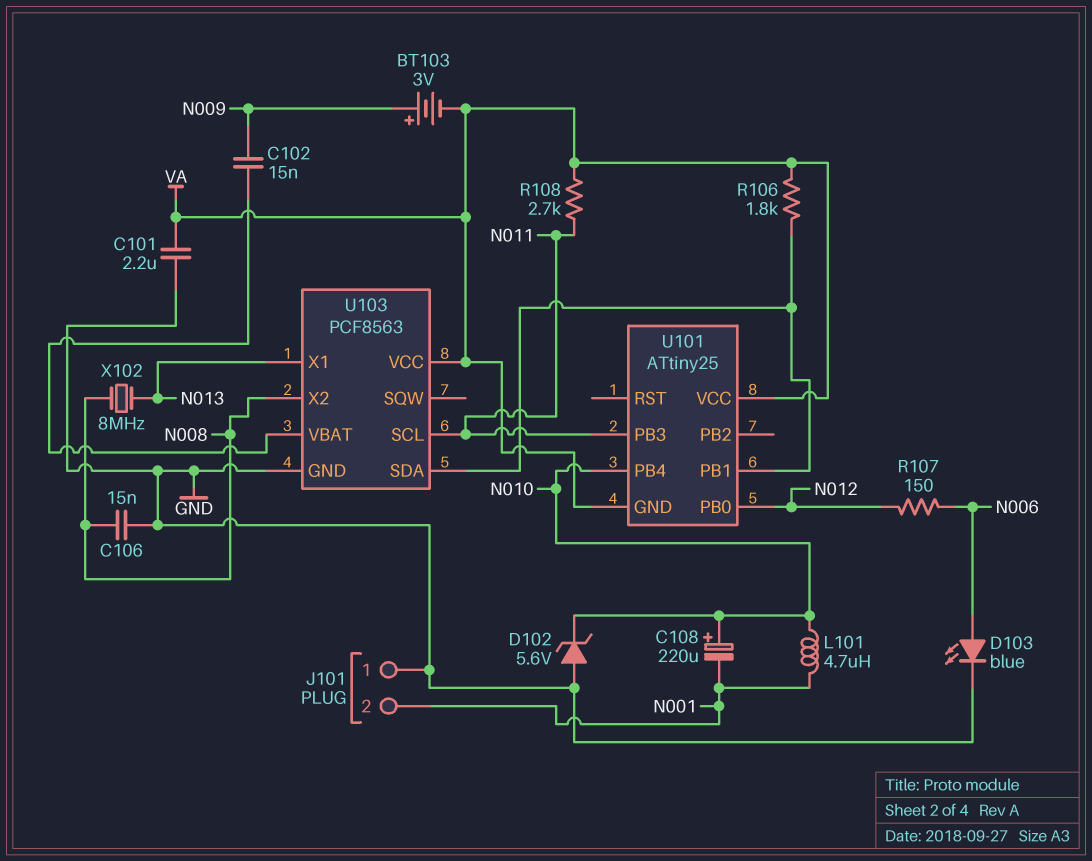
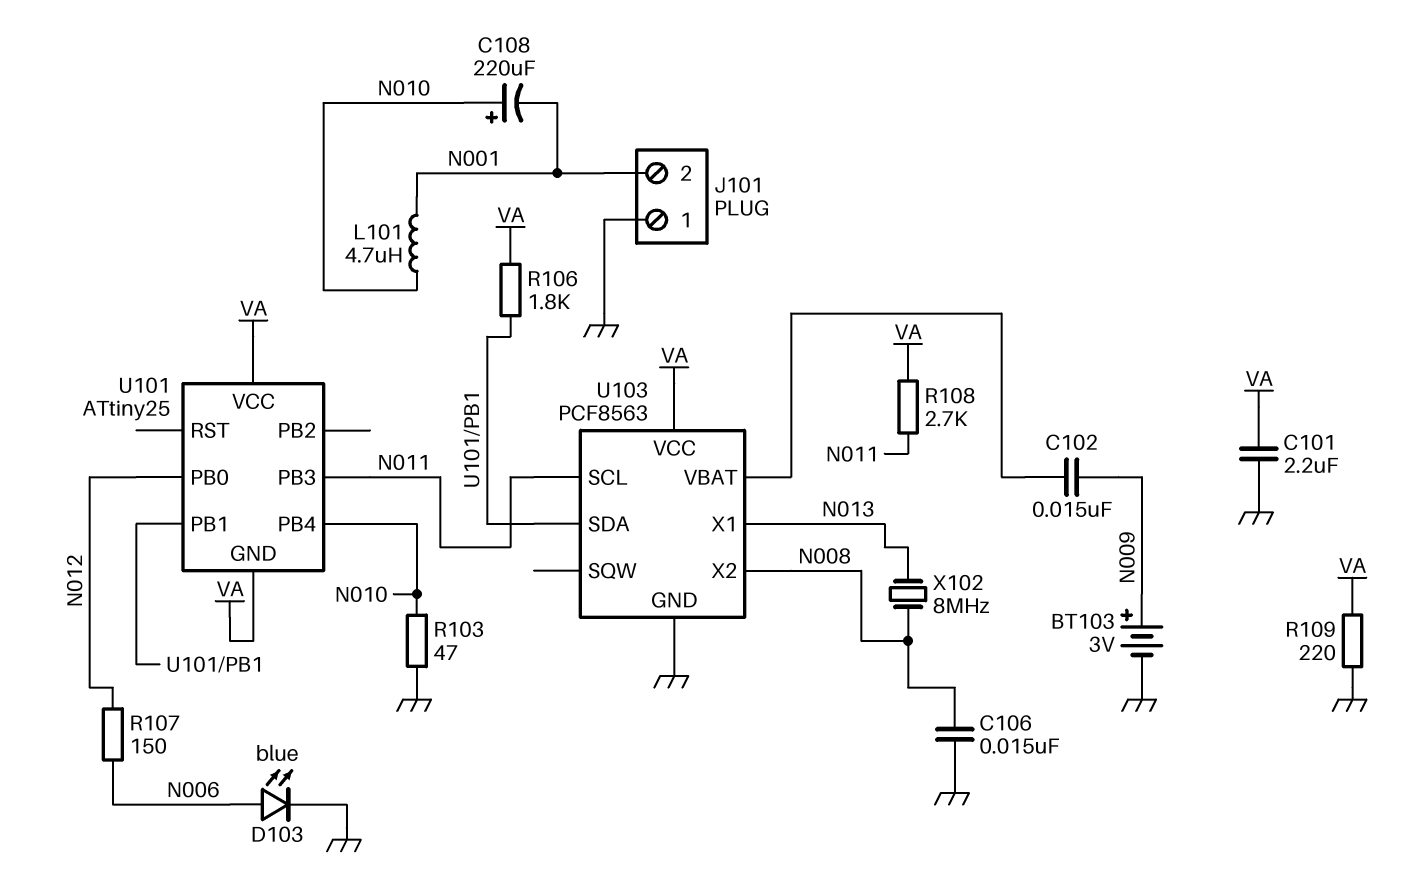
BT103: 3V (plus N009, minus VA) -> 3V (plus N009, minus GND)
D102: zener 5.6V (A GND, K N010) -> none
R103: none -> 47 (GND, N010)
R109: none -> 220 (GND, VA)

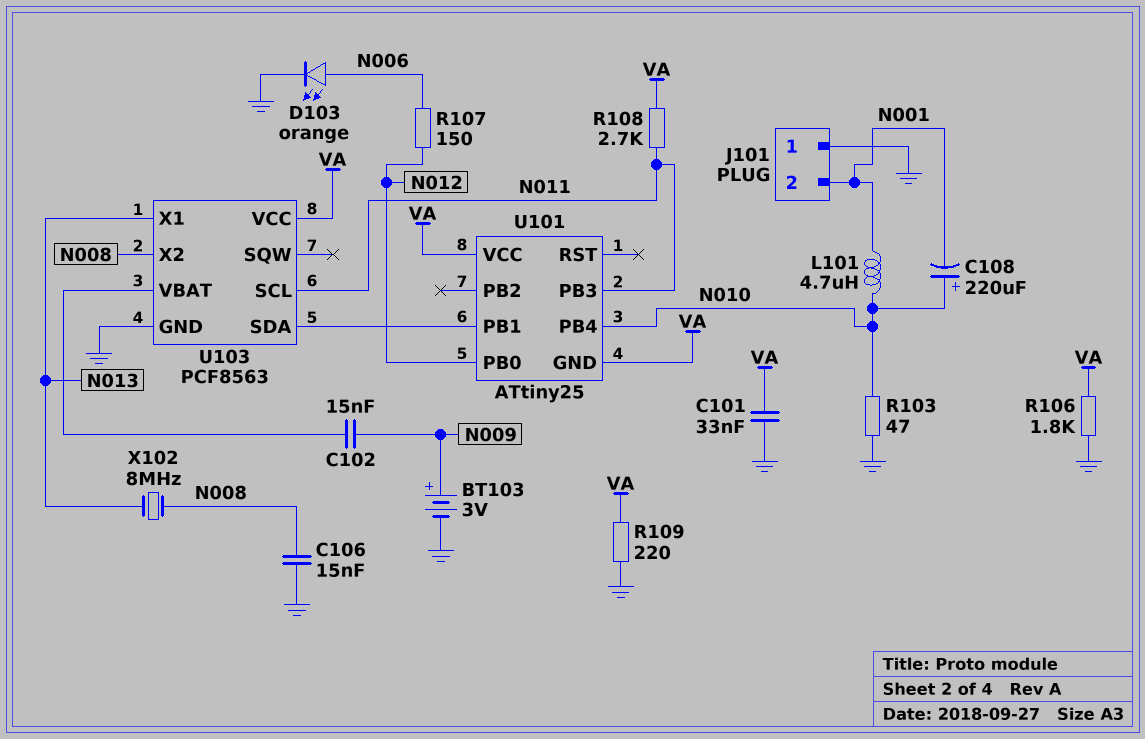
C101: 2.2uF (GND, VA) -> 33nF (GND, VA)
D103: LED blue (A N006, K GND) -> LED orange (A N006, K GND)
R106: 1.8k (U101/PB1, VA) -> 1.8k (GND, VA)

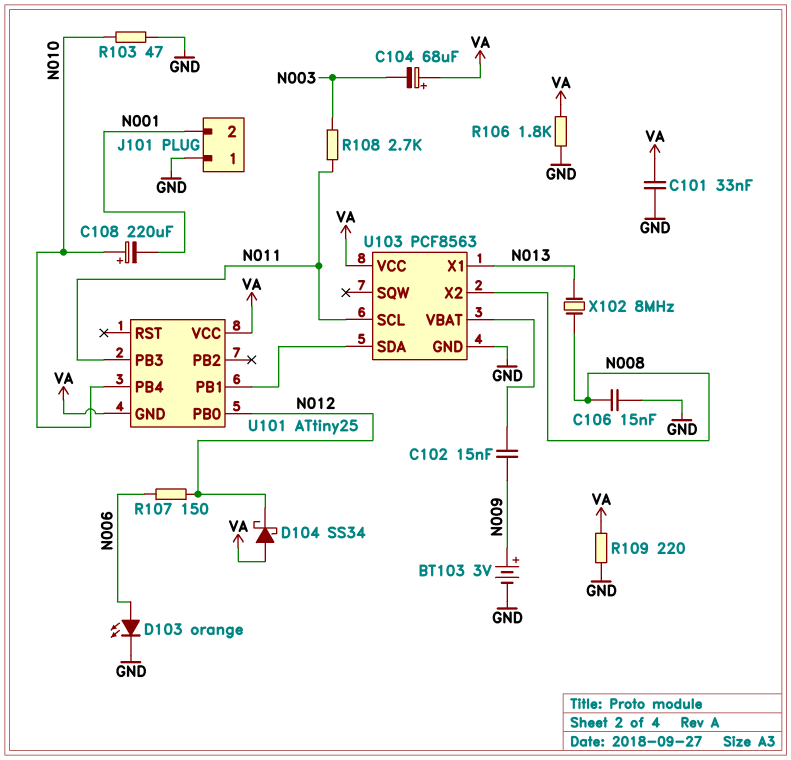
C104: none -> 68uF (plus VA, minus N003)
D104: none -> schottky SS34 (A VA, K N012)
L101: 4.7uH (N001, N010) -> none
R108: 2.7k (N011, VA) -> 2.7k (N003, N011)

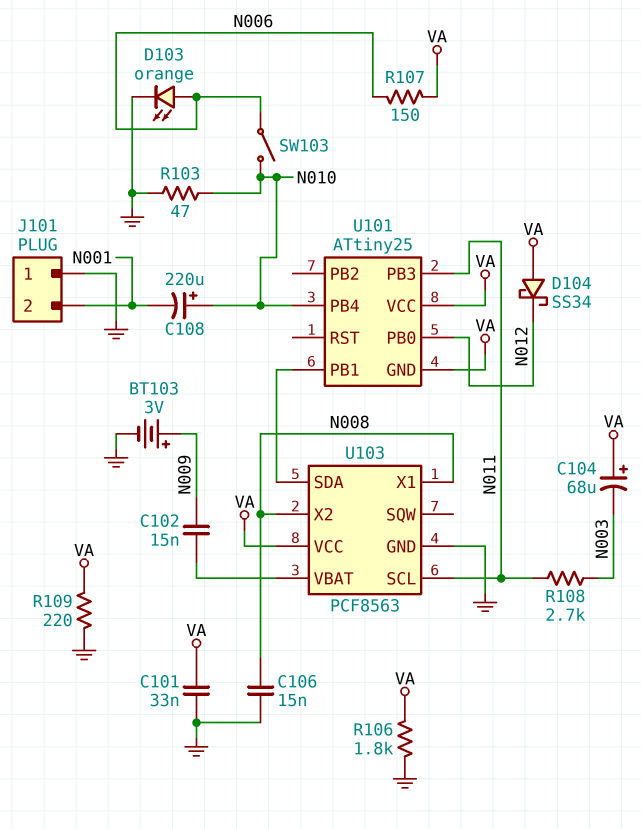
R107: 150 (N006, N012) -> 150 (N006, VA)
SW103: none -> switch (N006, N010)
U103 pin X1: N013 -> N008
X102: 8MHz (N008, N013) -> none

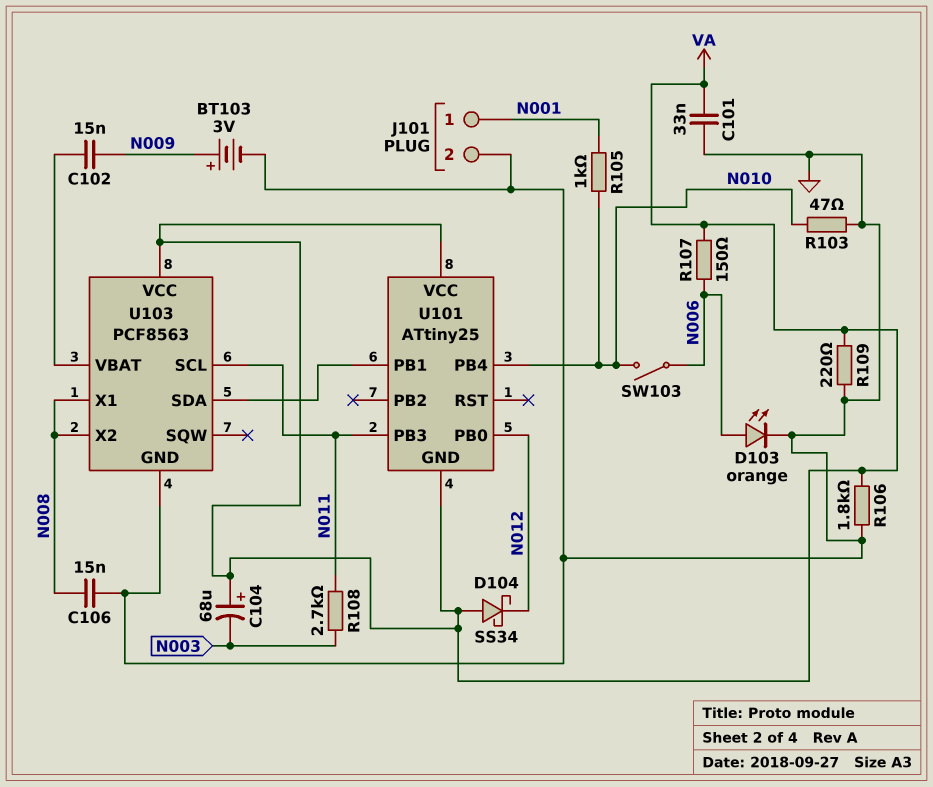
C108: 220uF (plus N010, minus N001) -> none
J101 pin 1: GND -> N001
J101 pin 2: N001 -> GND
R105: none -> 1k (N001, N010)

